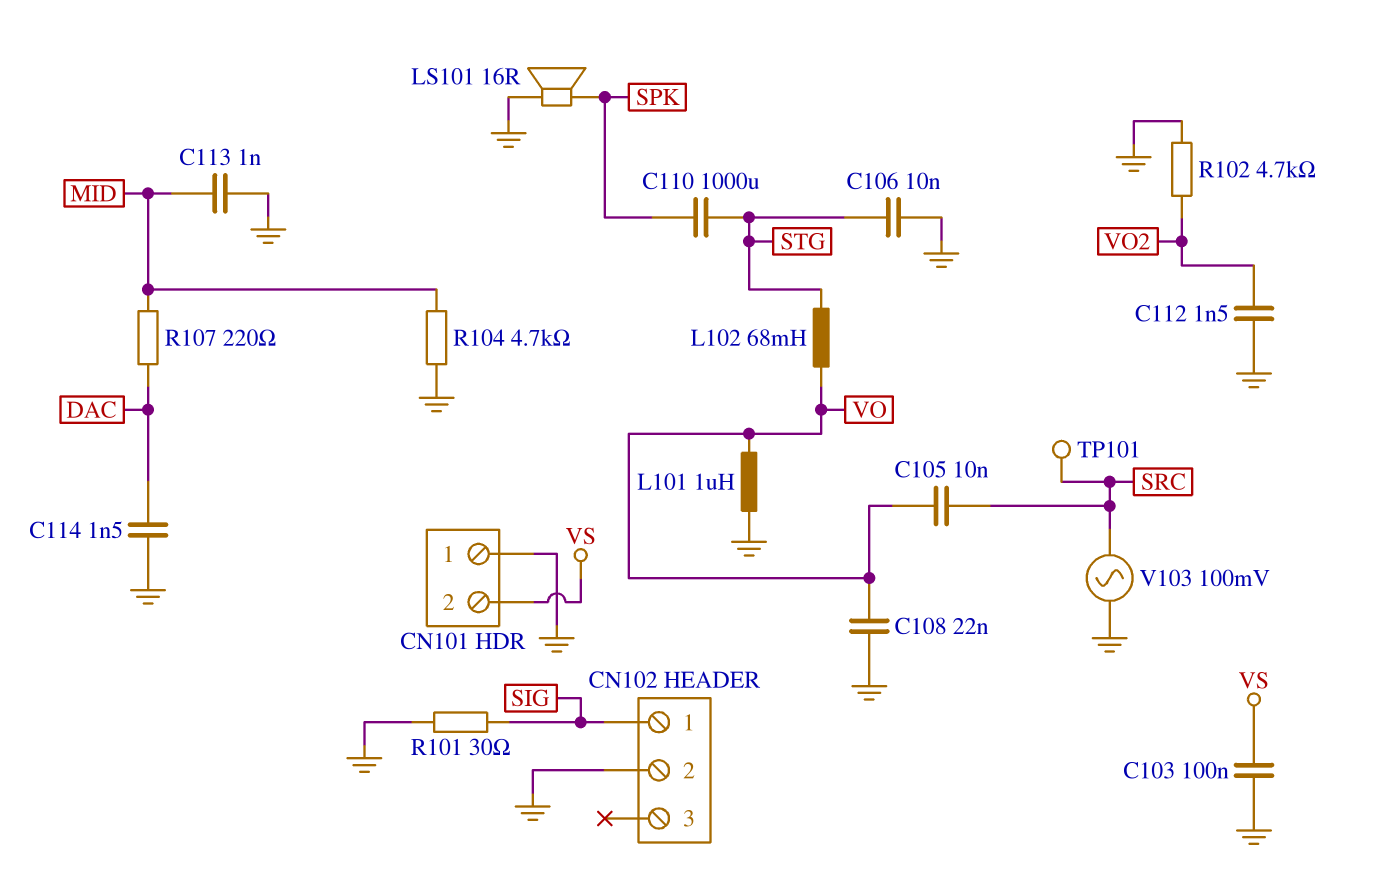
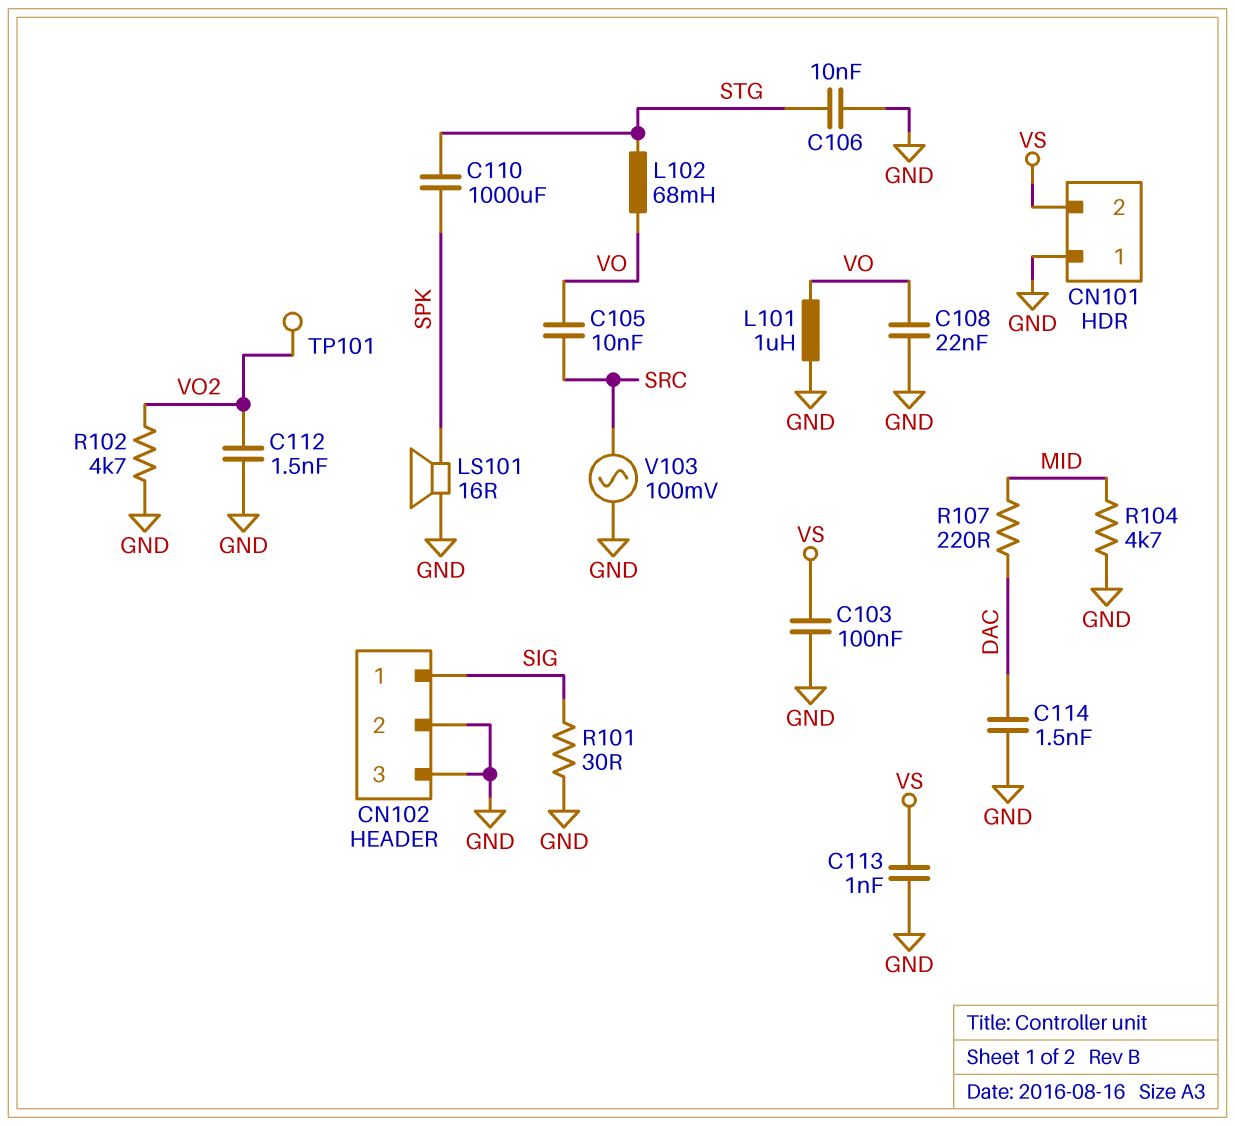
C113: 1nF (GND, MID) -> 1nF (GND, VS)
CN102 pin 3: none -> GND
TP101: test point (SRC) -> test point (VO2)

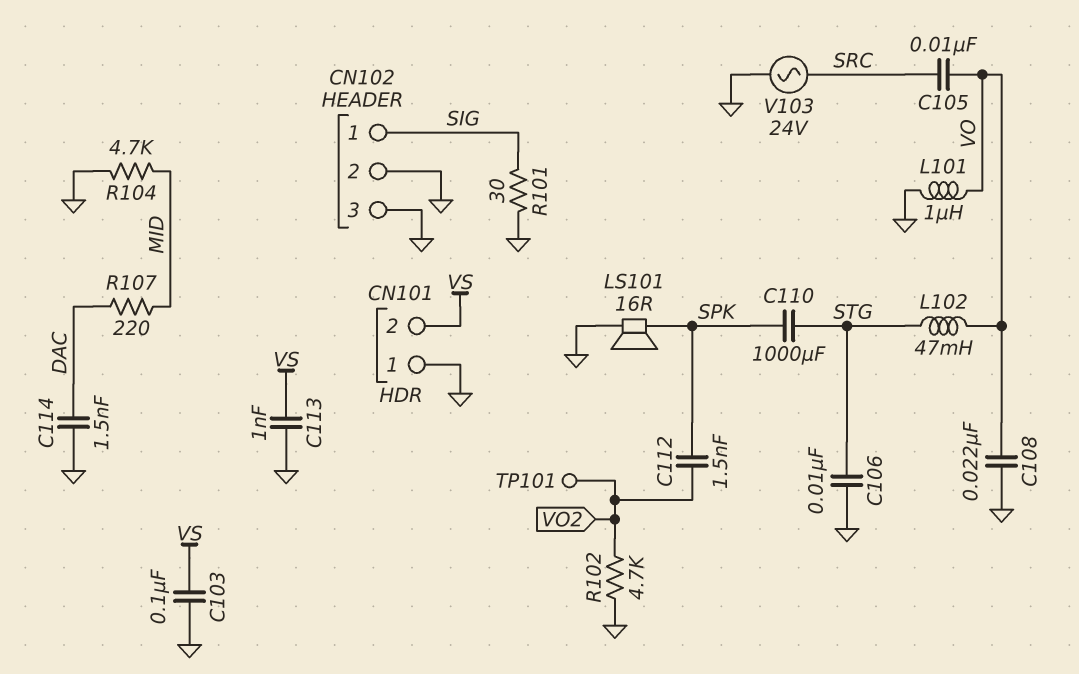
C112: 1.5nF (GND, VO2) -> 1.5nF (SPK, VO2)
L102: 68mH (STG, VO) -> 47mH (STG, VO)
V103: AC 100mV (GND, SRC) -> AC 24V (GND, SRC)

